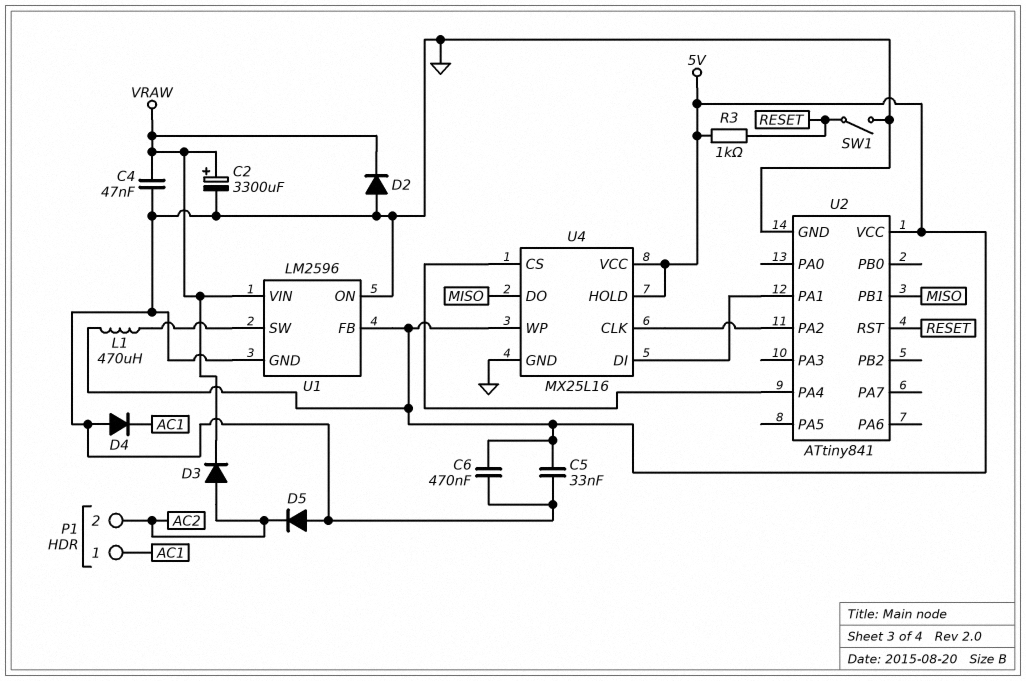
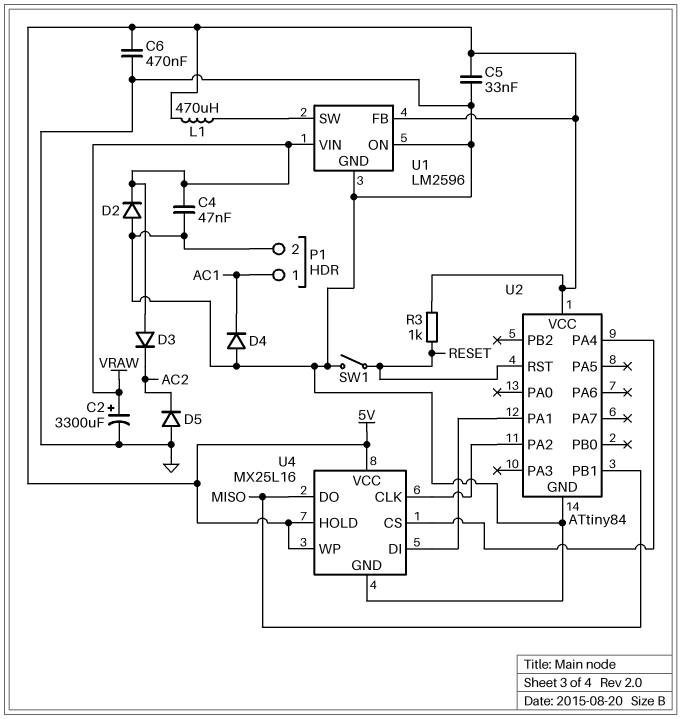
D3: diode (A AC2, K VRAW) -> diode (A VRAW, K AC2)
P1 pin 2: AC2 -> GND
U2: ATtiny841 -> ATtiny84

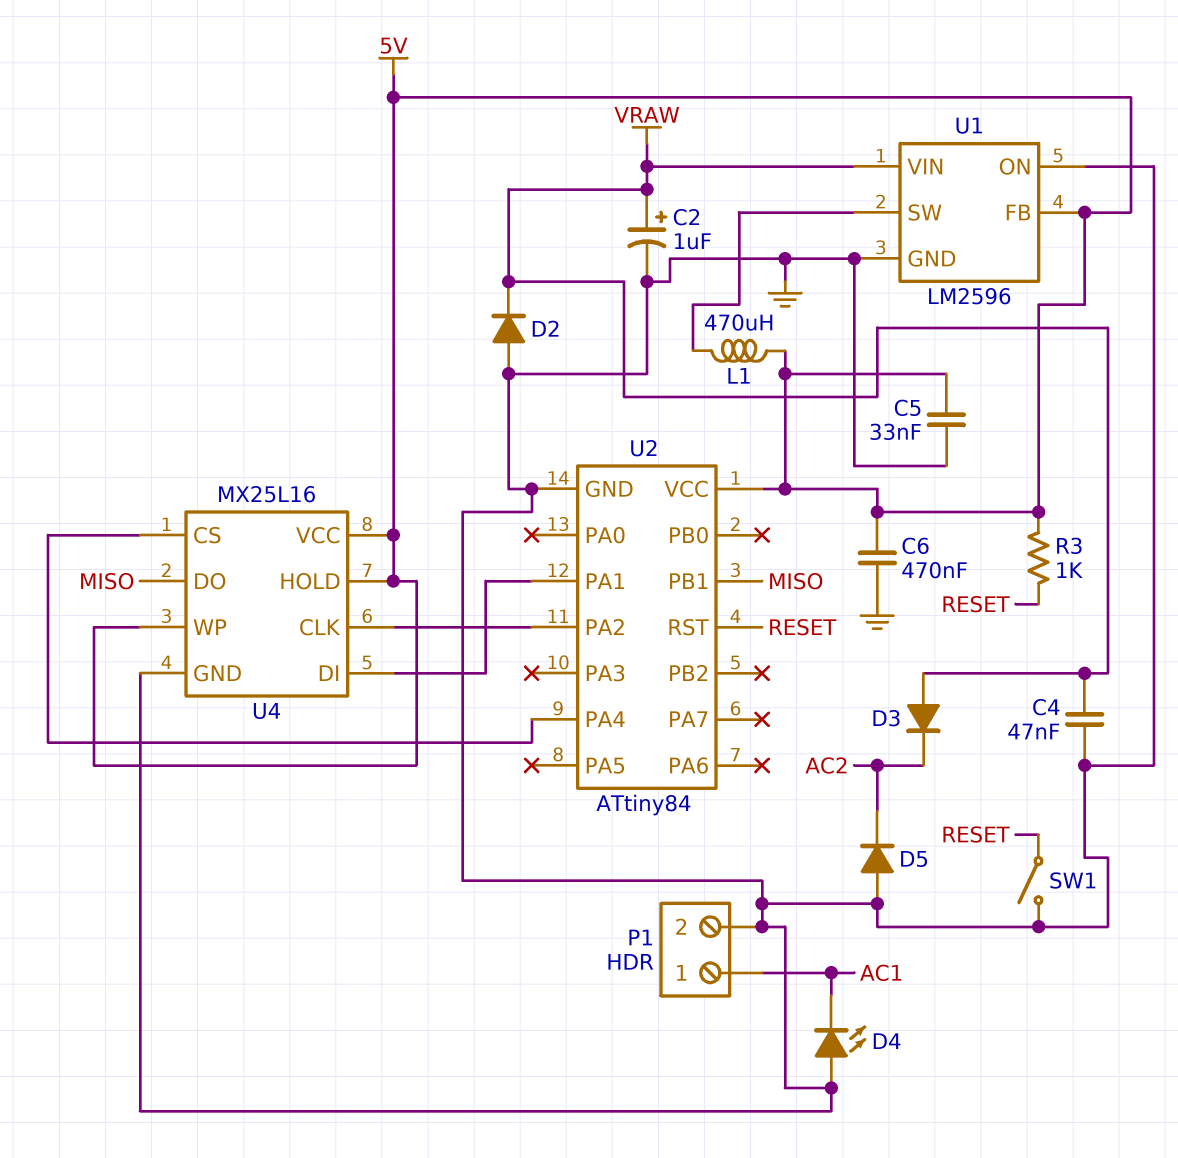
C2: 3300uF (plus VRAW, minus GND) -> 1uF (plus VRAW, minus GND)
D4: diode (A GND, K AC1) -> LED (A GND, K AC1)

